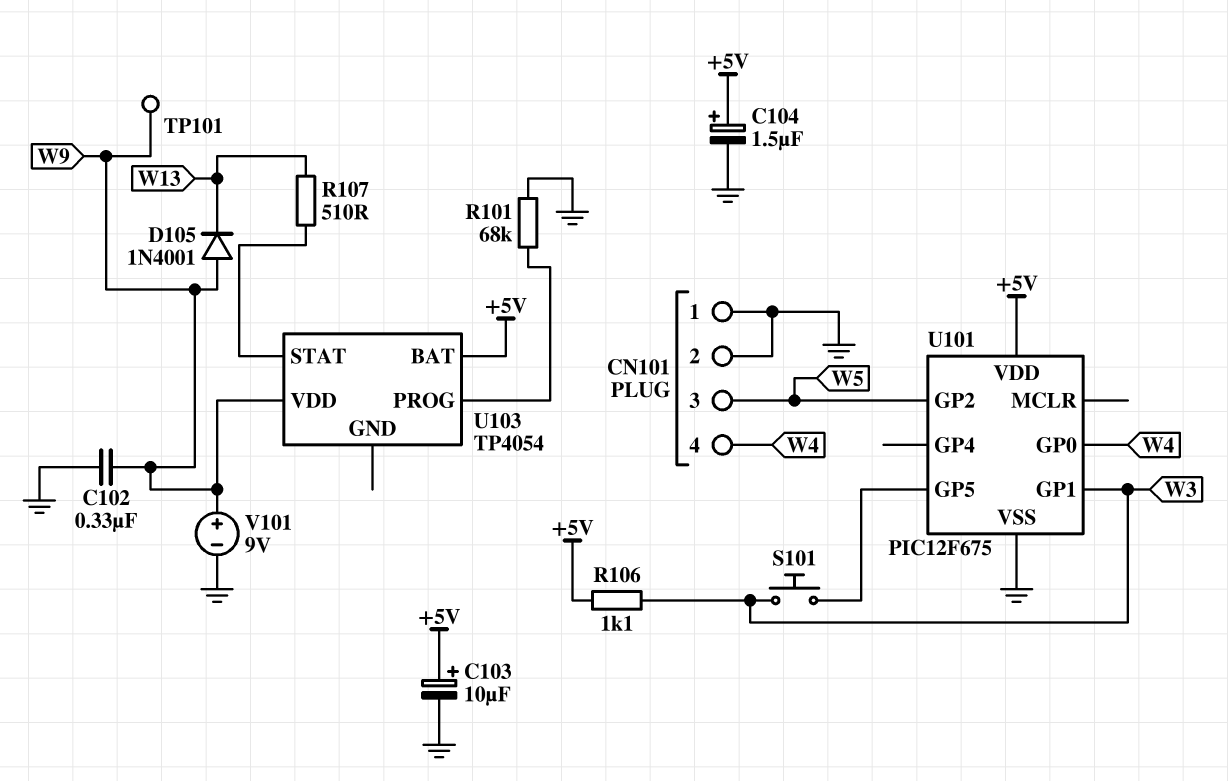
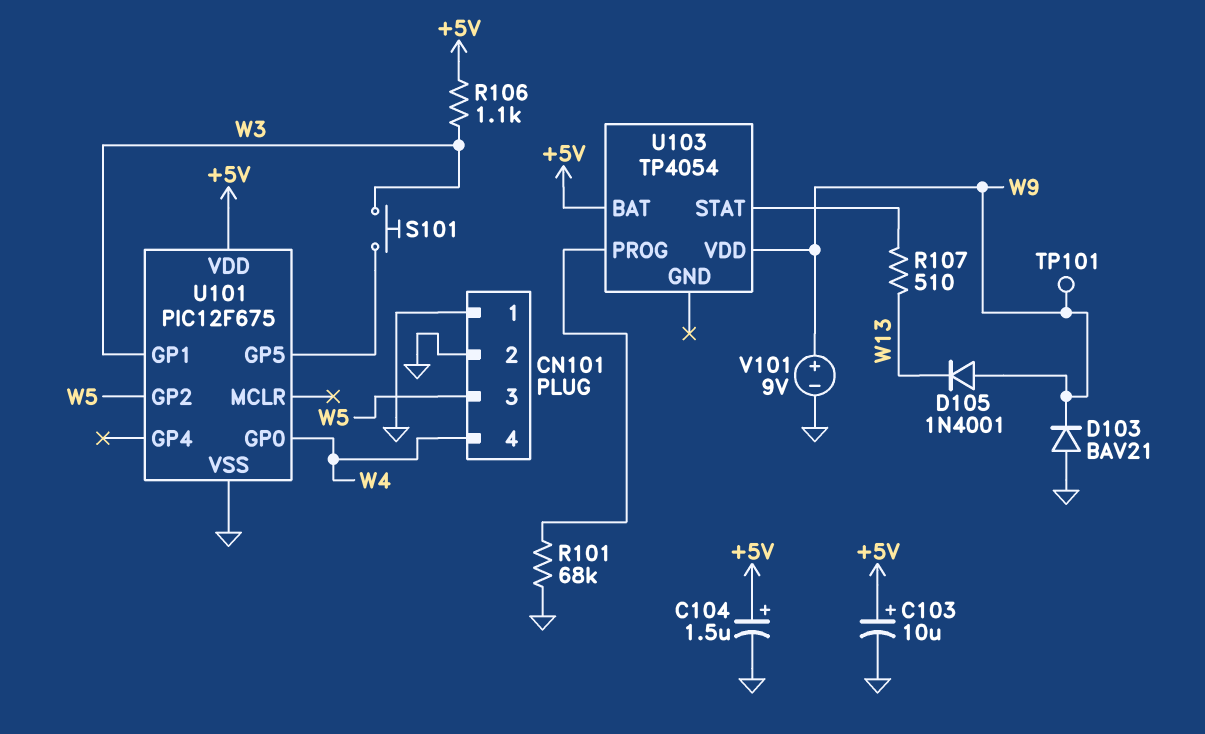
C102: 330nF (GND, W9) -> none
D103: none -> diode BAV21 (A GND, K W9)

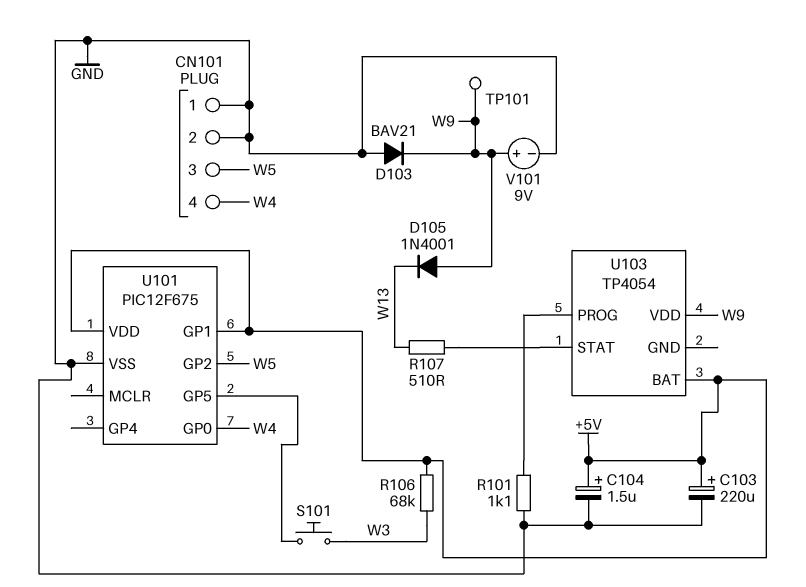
C103: 10uF (plus +5V, minus GND) -> 220uF (plus +5V, minus GND)
R101: 68k (GND, U103/PROG) -> 1.1k (GND, U103/PROG)
R106: 1.1k (+5V, W3) -> 68k (+5V, W3)
U101 pin GP1: W3 -> +5V

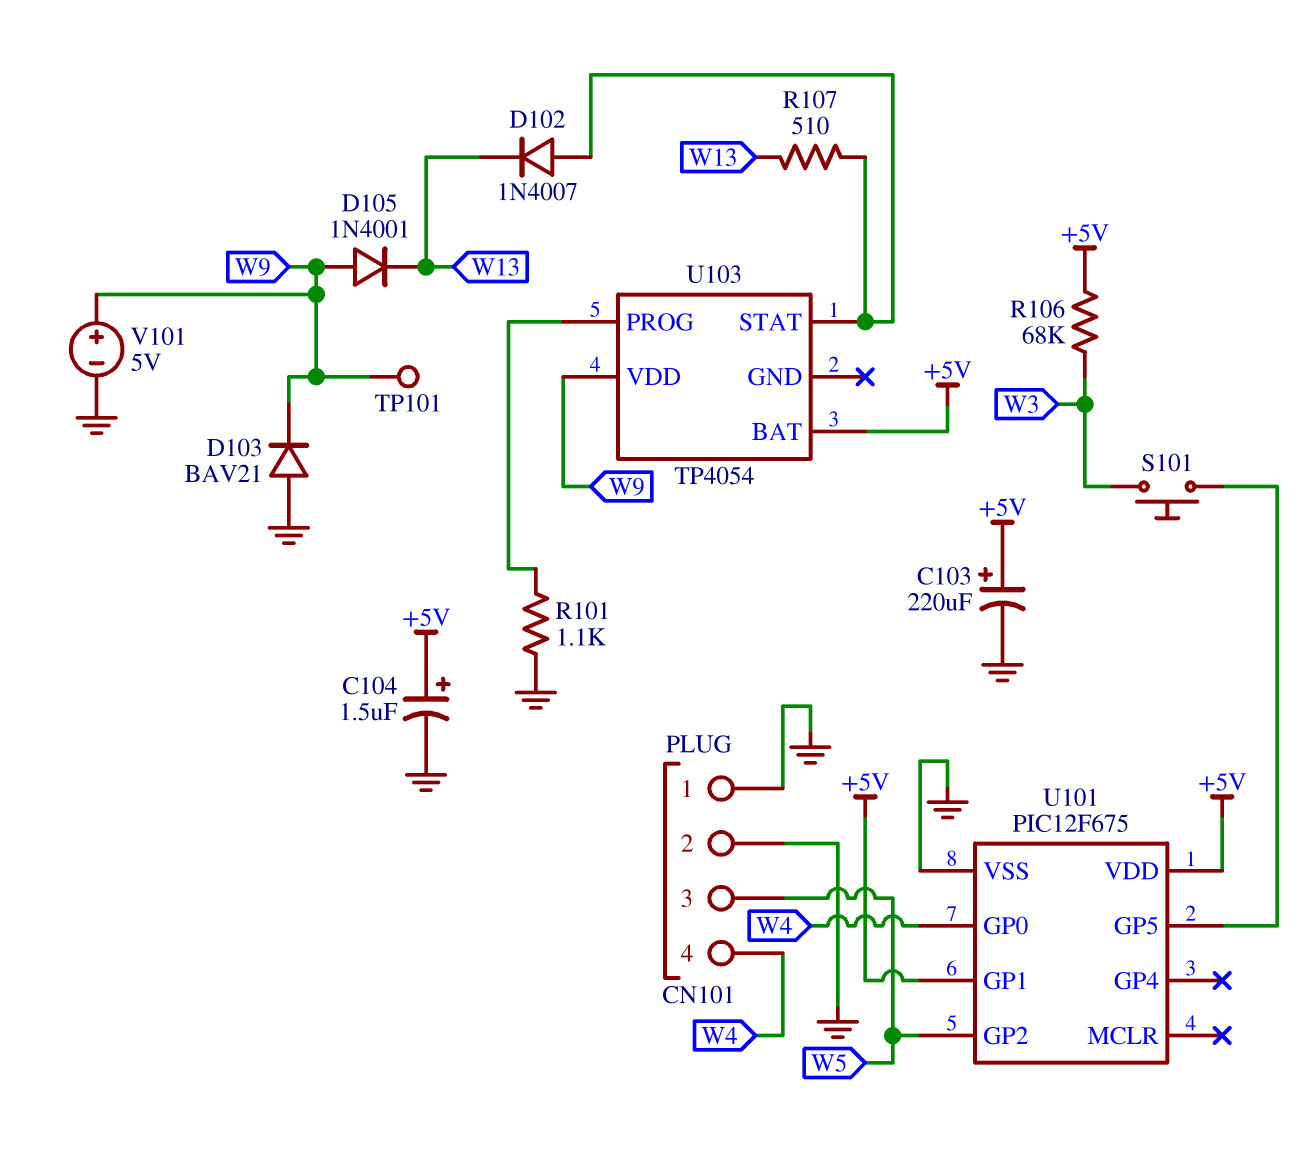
D102: none -> diode 1N4007 (A U103/STAT, K W13)
V101: 9V (plus W9, minus GND) -> 5V (plus W9, minus GND)

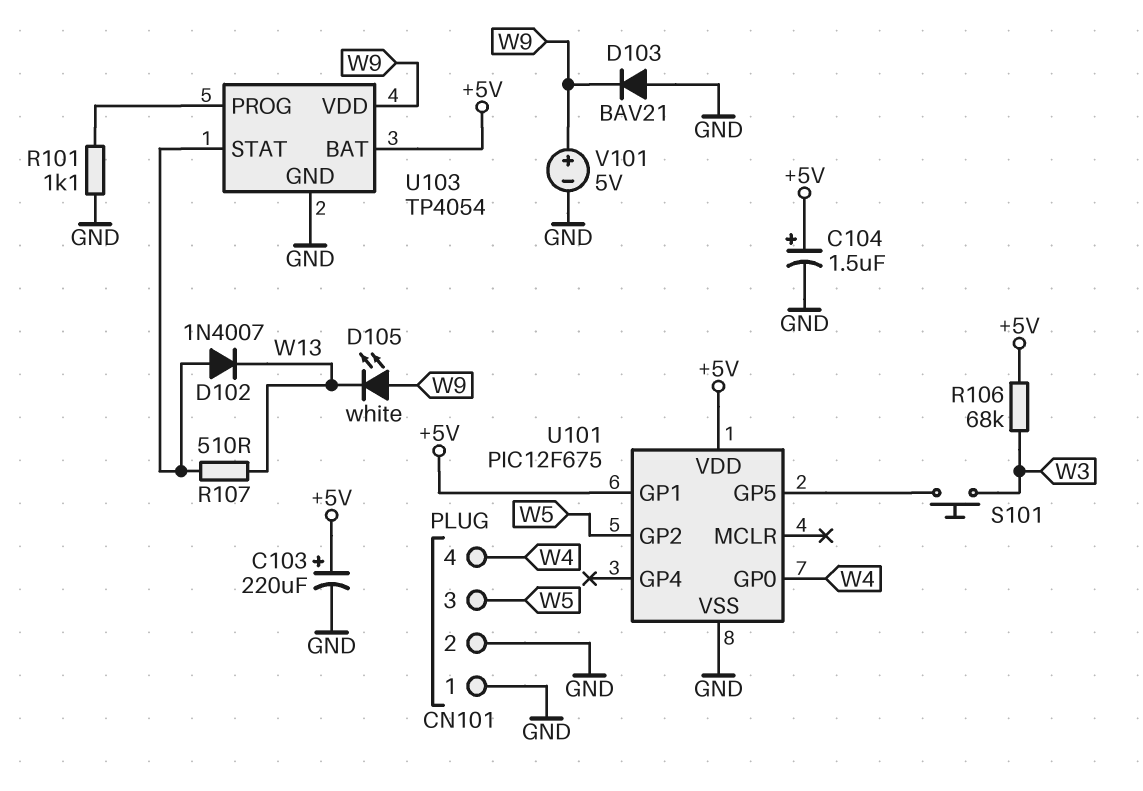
D105: diode 1N4001 (A W9, K W13) -> LED white (A W9, K W13)
TP101: test point (W9) -> none
U103 pin GND: none -> GND

